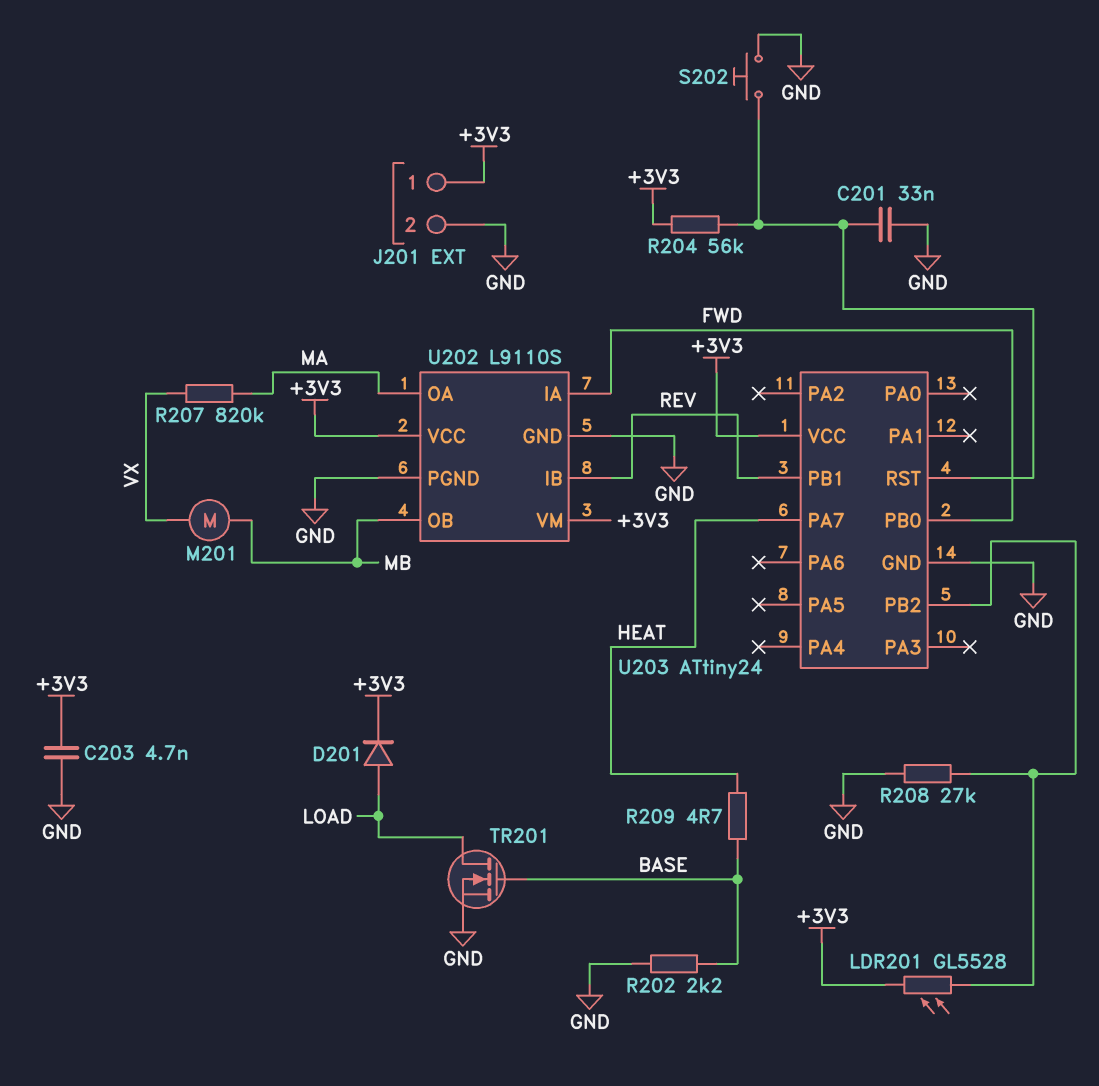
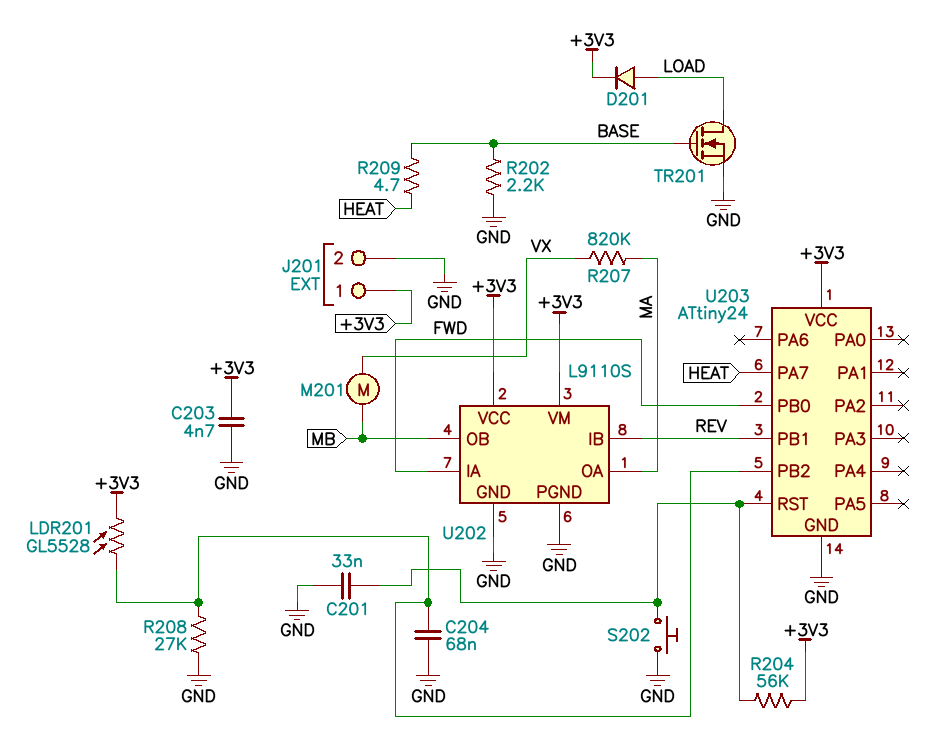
C204: none -> 68nF (GND, U203/PB2)

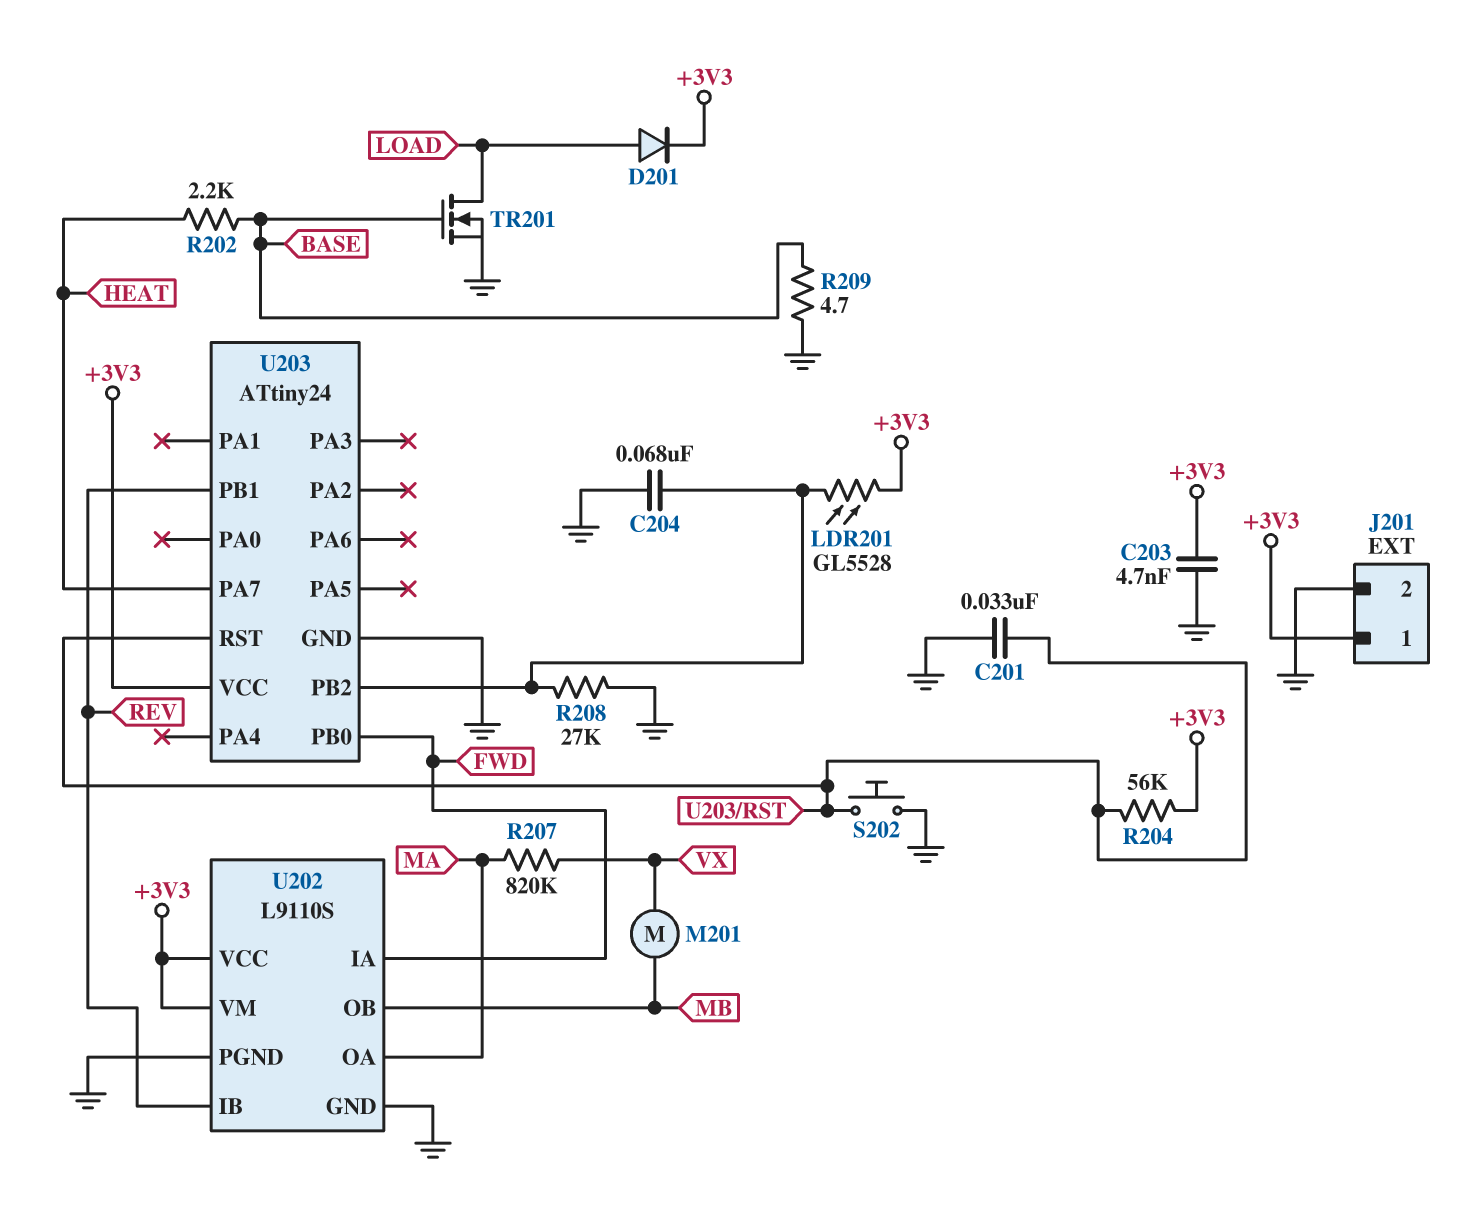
R202: 2.2k (BASE, GND) -> 2.2k (BASE, HEAT)
R209: 4.7 (BASE, HEAT) -> 4.7 (BASE, GND)

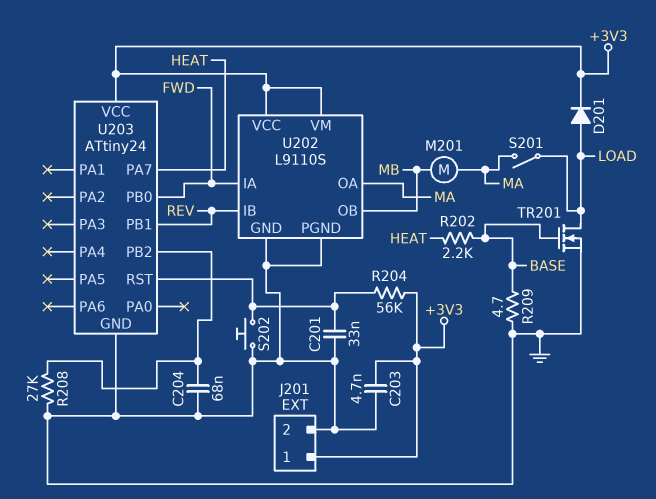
LDR201: GL5528 (+3V3, U203/PB2) -> none
M201: motor (MB, VX) -> motor (MA, MB)
R207: 820k (MA, VX) -> none
S201: none -> switch (LOAD, MA)

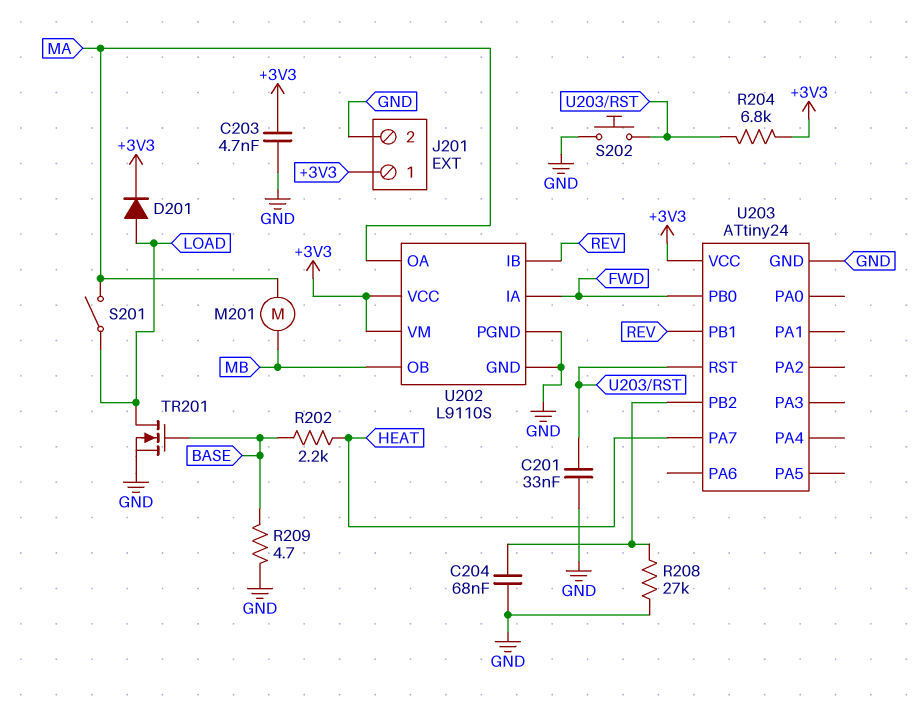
R204: 56k (+3V3, U203/RST) -> 6.8k (+3V3, U203/RST)

